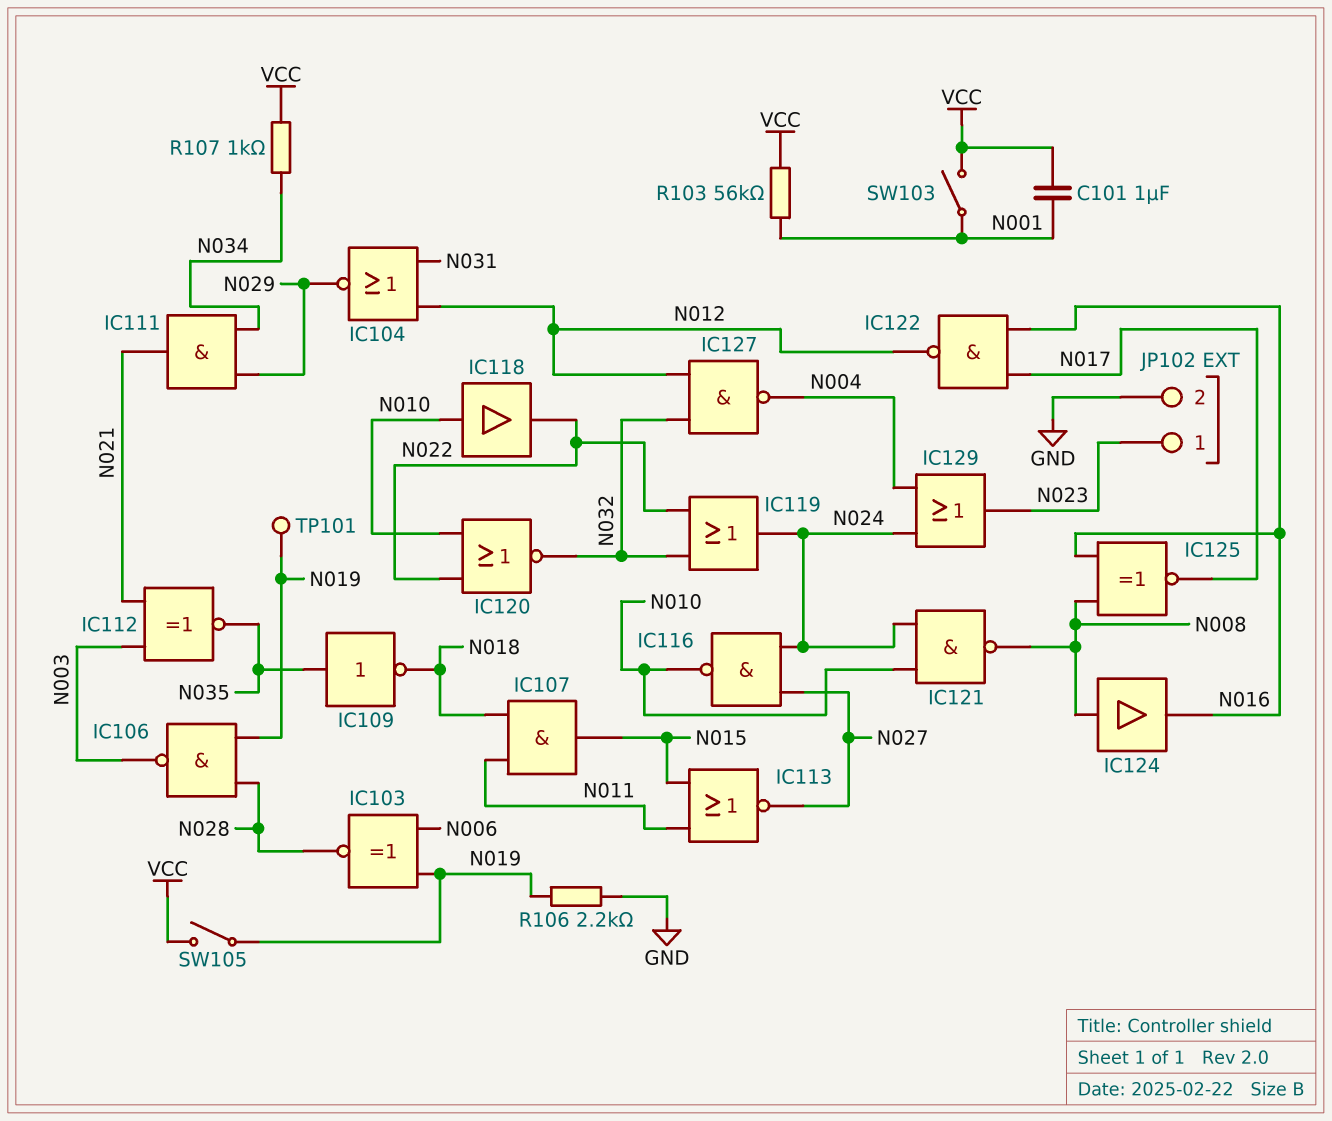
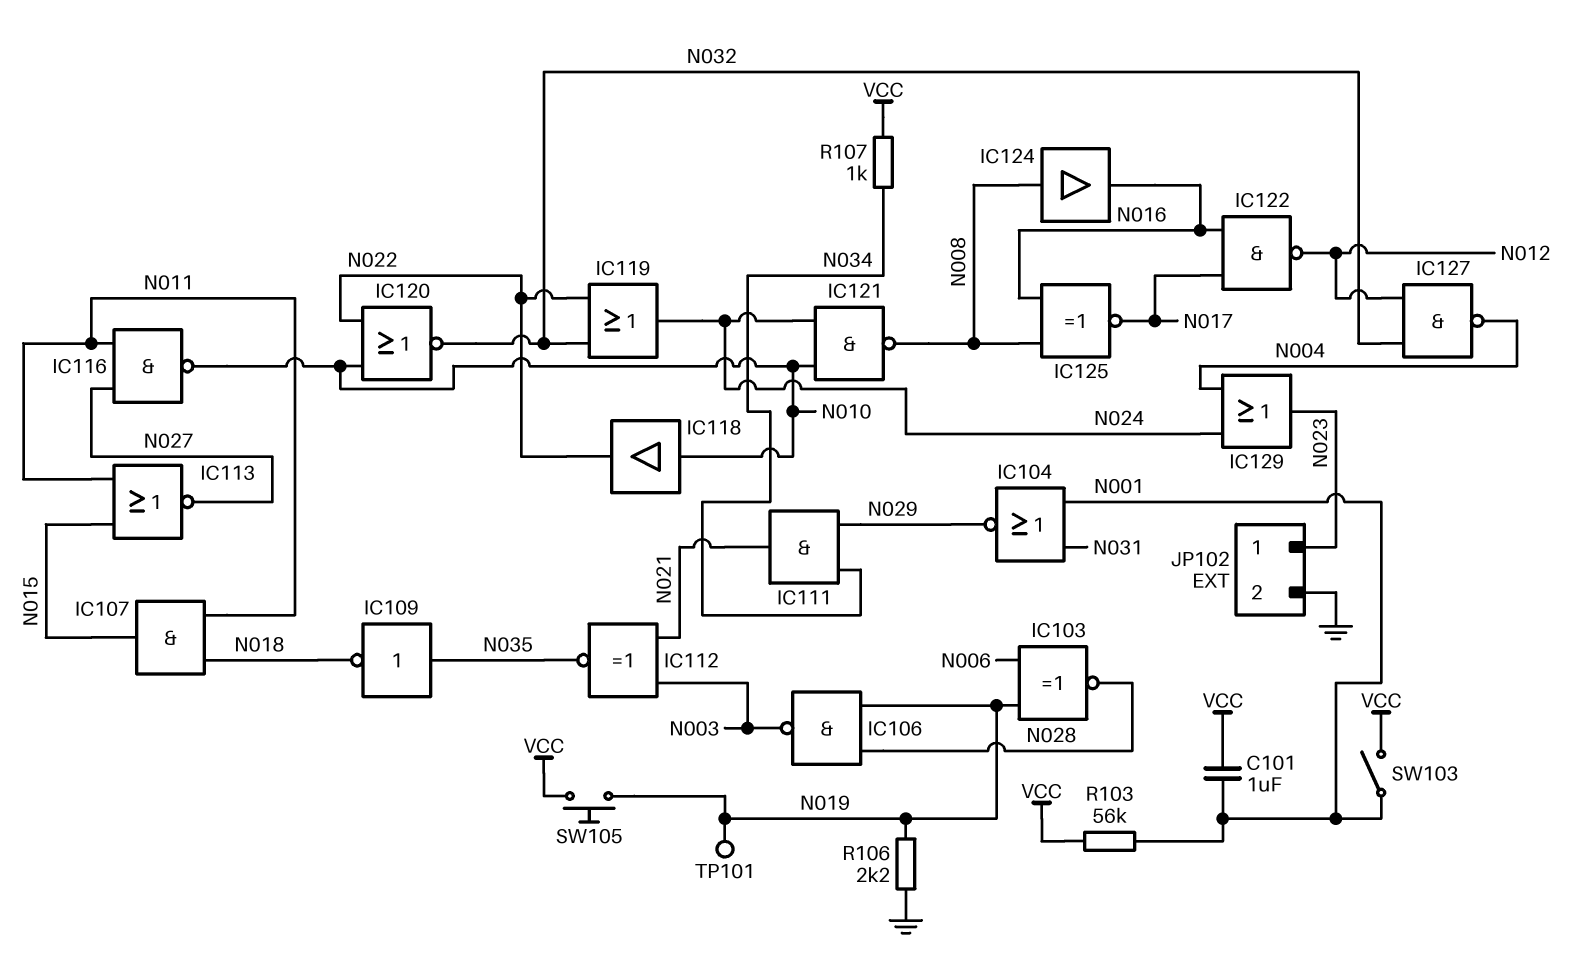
IC104: NOR (in N012, in N031, out N029) -> NOR (in N001, in N031, out N029)
IC116: NAND (in N024, in N027, out N010) -> NAND (in N011, in N027, out N010)
SW105: switch (N019, VCC) -> button (N019, VCC)

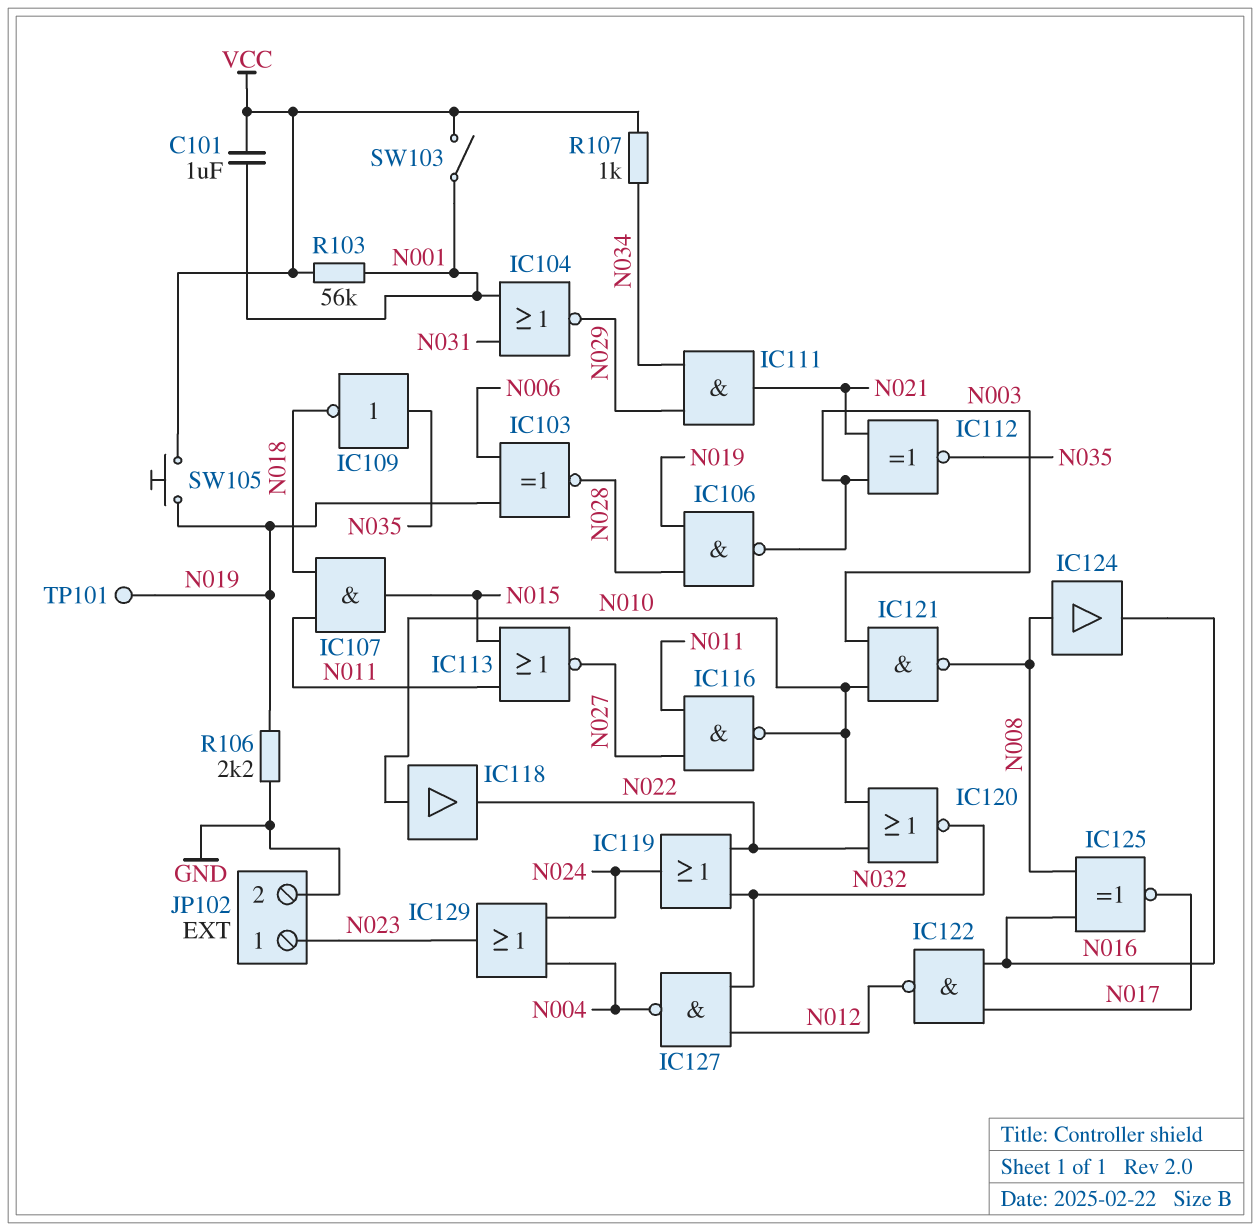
IC121: NAND (in N010, in N024, out N008) -> NAND (in N003, in N010, out N008)

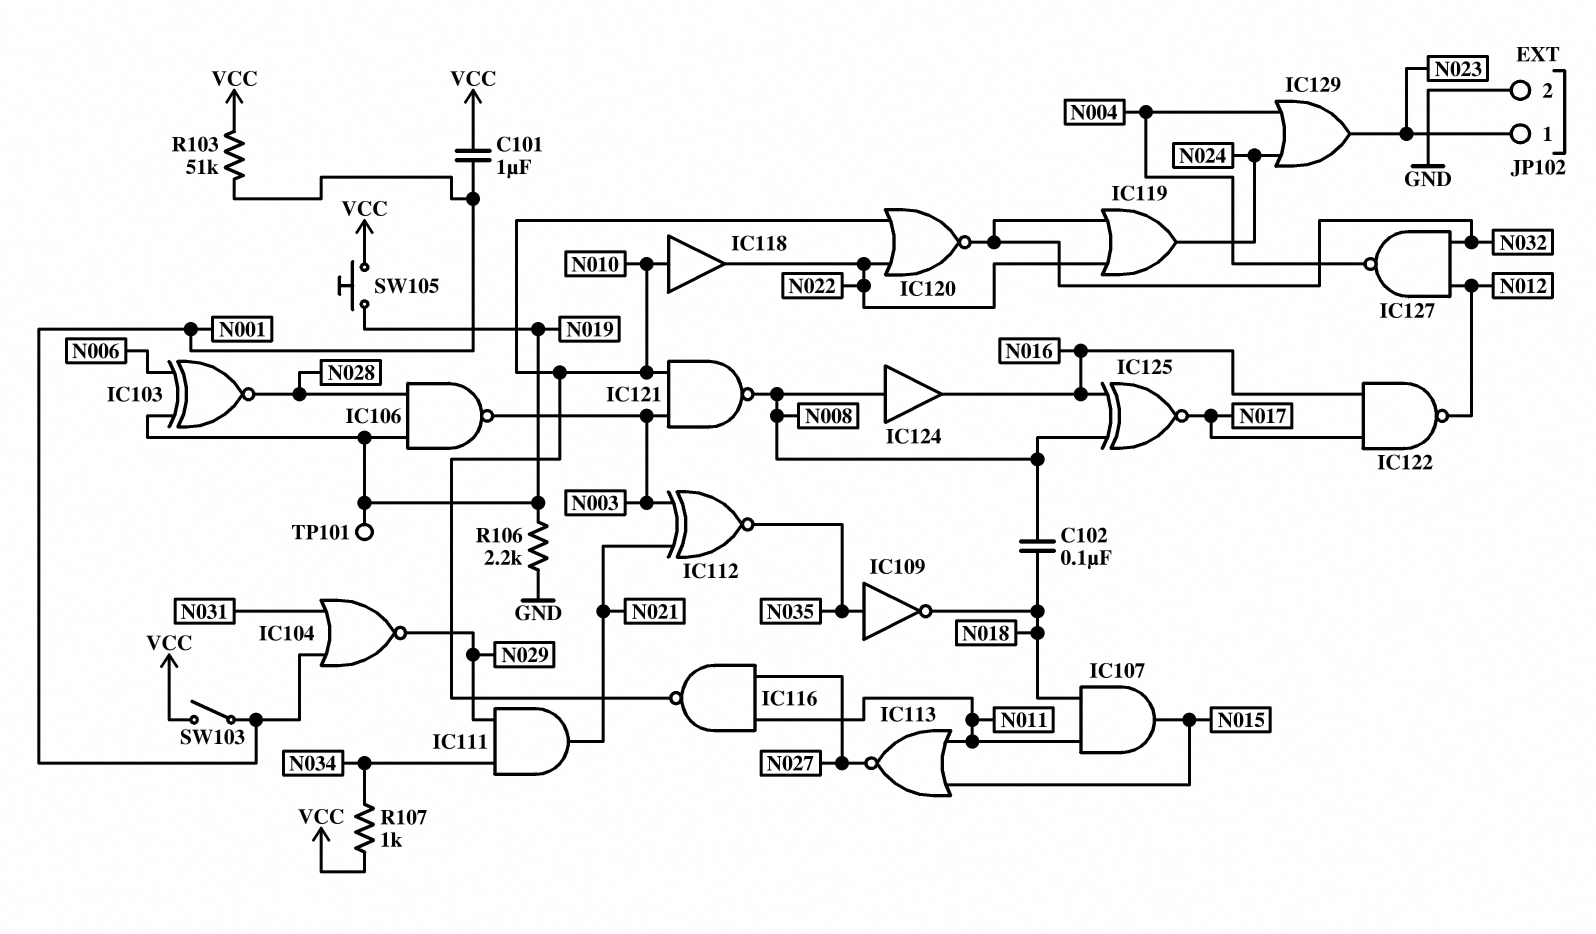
C102: none -> 100nF (N008, N018)
R103: 56k (N001, VCC) -> 51k (N001, VCC)

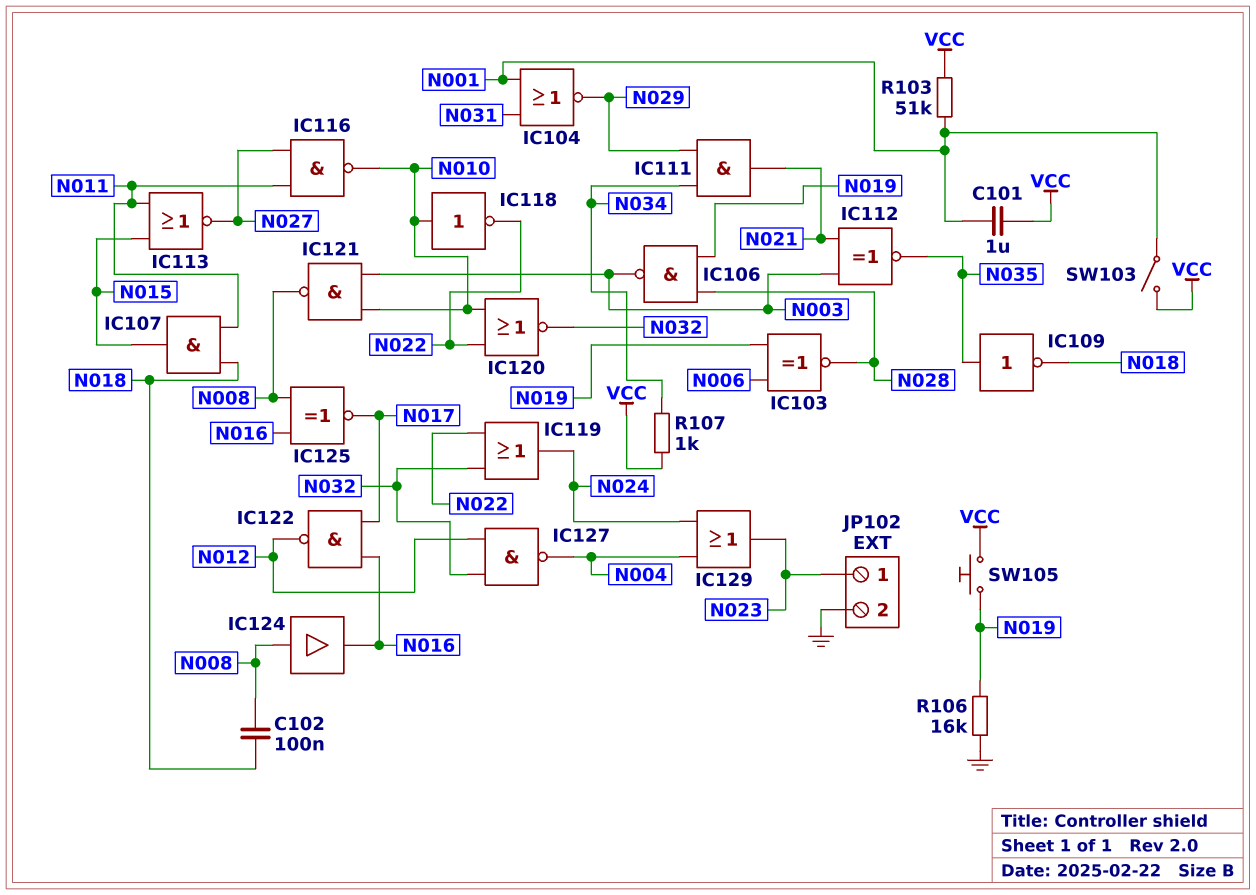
IC118: buffer (in N010, out N022) -> NOT (in N010, out N022)
R106: 2.2k (GND, N019) -> 16k (GND, N019)
TP101: test point (N019) -> none

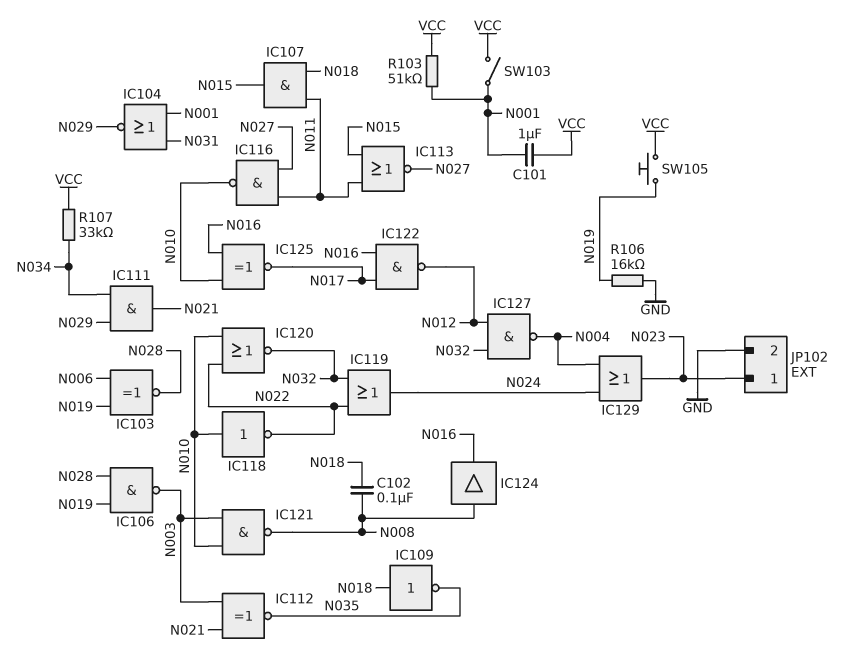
IC109: NOT (in N035, out N018) -> NOT (in N018, out N035)
IC125: XNOR (in N008, in N016, out N017) -> XNOR (in N010, in N016, out N017)
R107: 1k (N034, VCC) -> 33k (N034, VCC)

